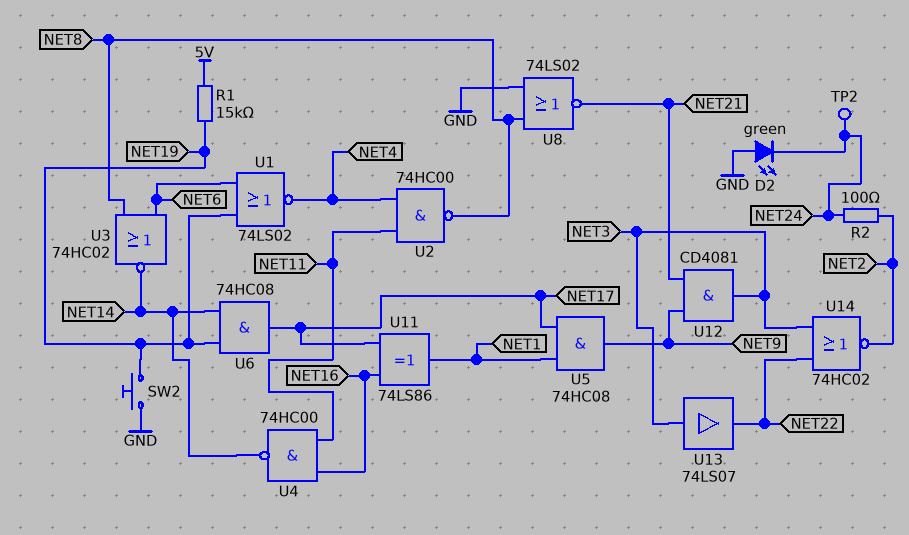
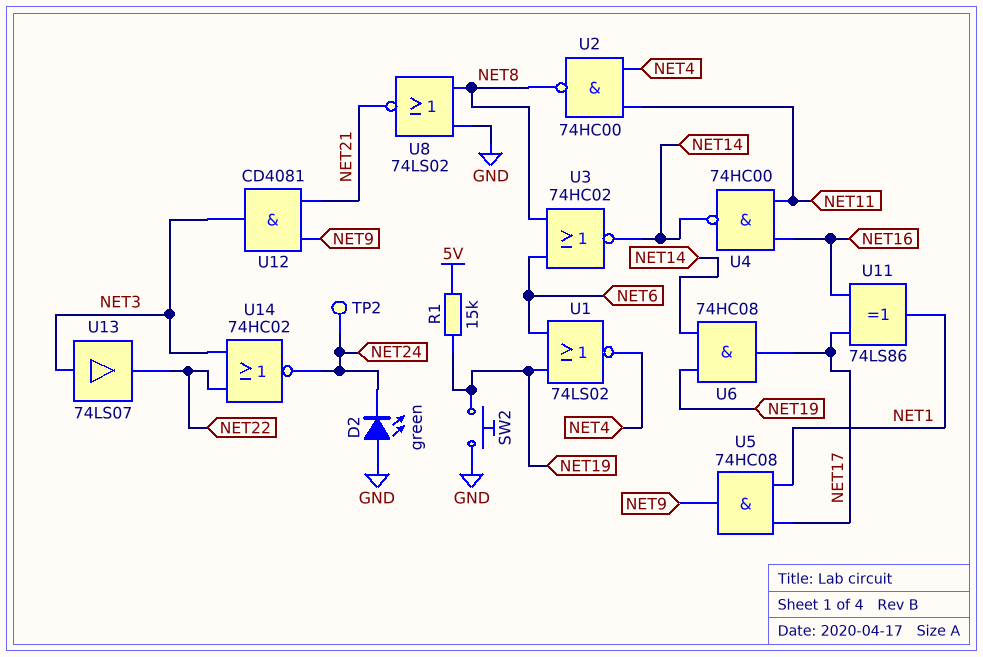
R2: 100 (NET2, NET24) -> none
U14: NOR 74HC02 (in NET3, in NET22, out NET2) -> NOR 74HC02 (in NET3, in NET22, out NET24)

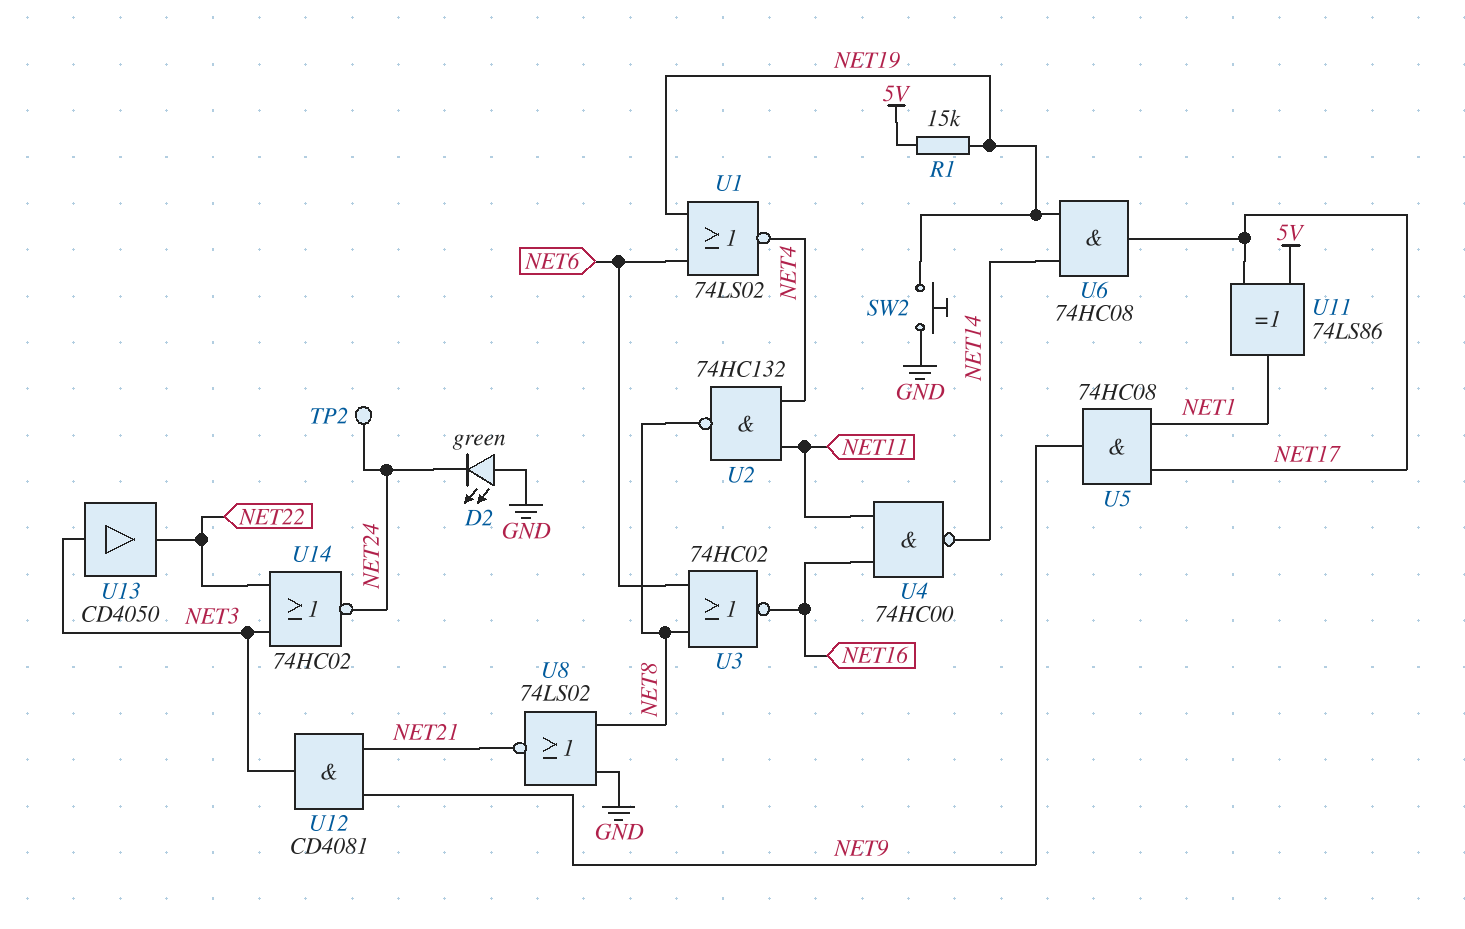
U2: NAND 74HC00 (in NET4, in NET11, out NET8) -> NAND 74HC132 (in NET4, in NET11, out NET8)
U3: NOR 74HC02 (in NET6, in NET8, out NET14) -> NOR 74HC02 (in NET6, in NET8, out NET16)
U11: XOR 74LS86 (in NET16, in NET17, out NET1) -> XOR 74LS86 (in 5V, in NET17, out NET1)
U13: buffer 74LS07 (in NET3, out NET22) -> buffer CD4050 (in NET3, out NET22)

